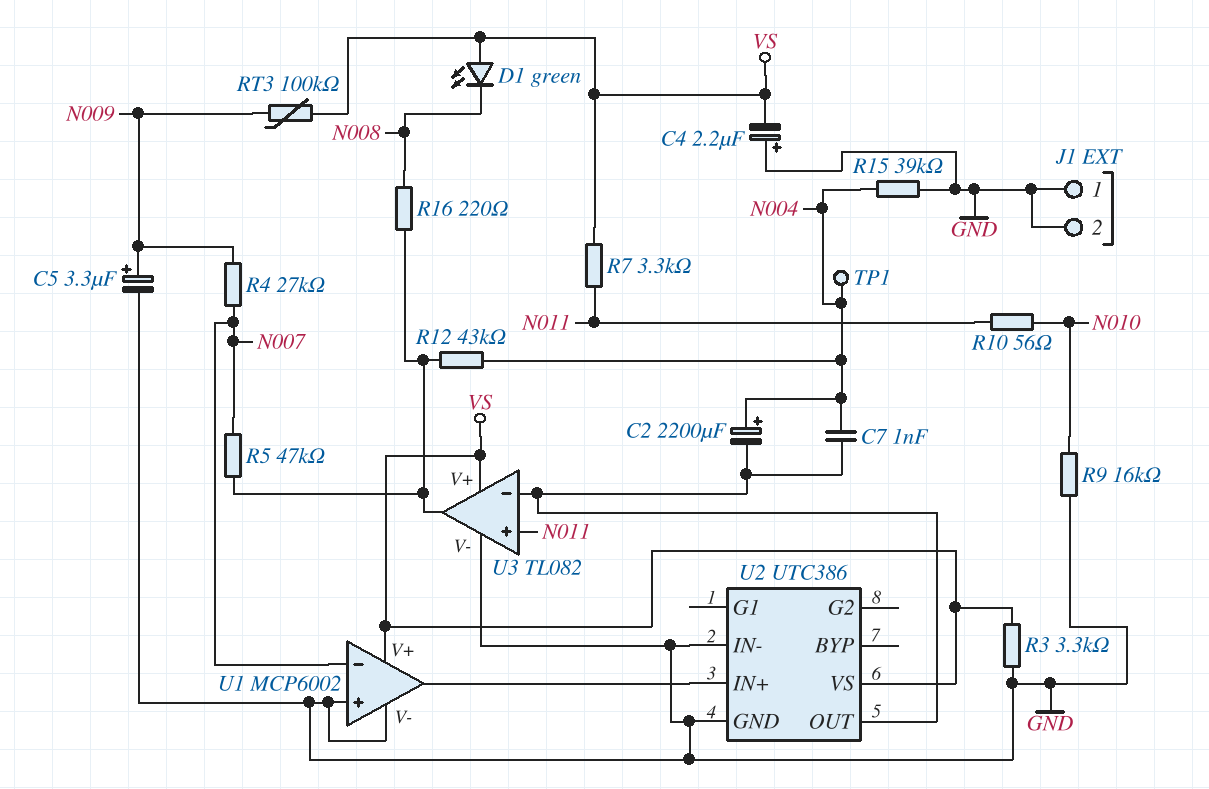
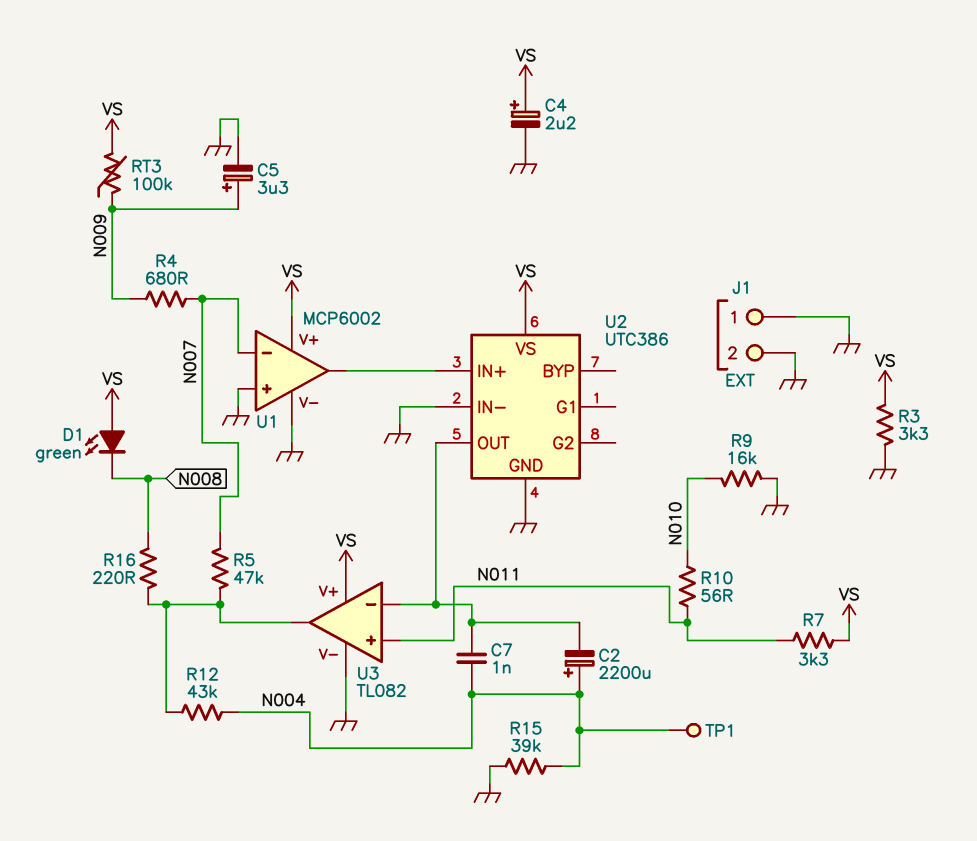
C4: 2.2uF (plus GND, minus VS) -> 2.2uF (plus VS, minus GND)
R4: 27k (N007, N009) -> 680 (N007, N009)

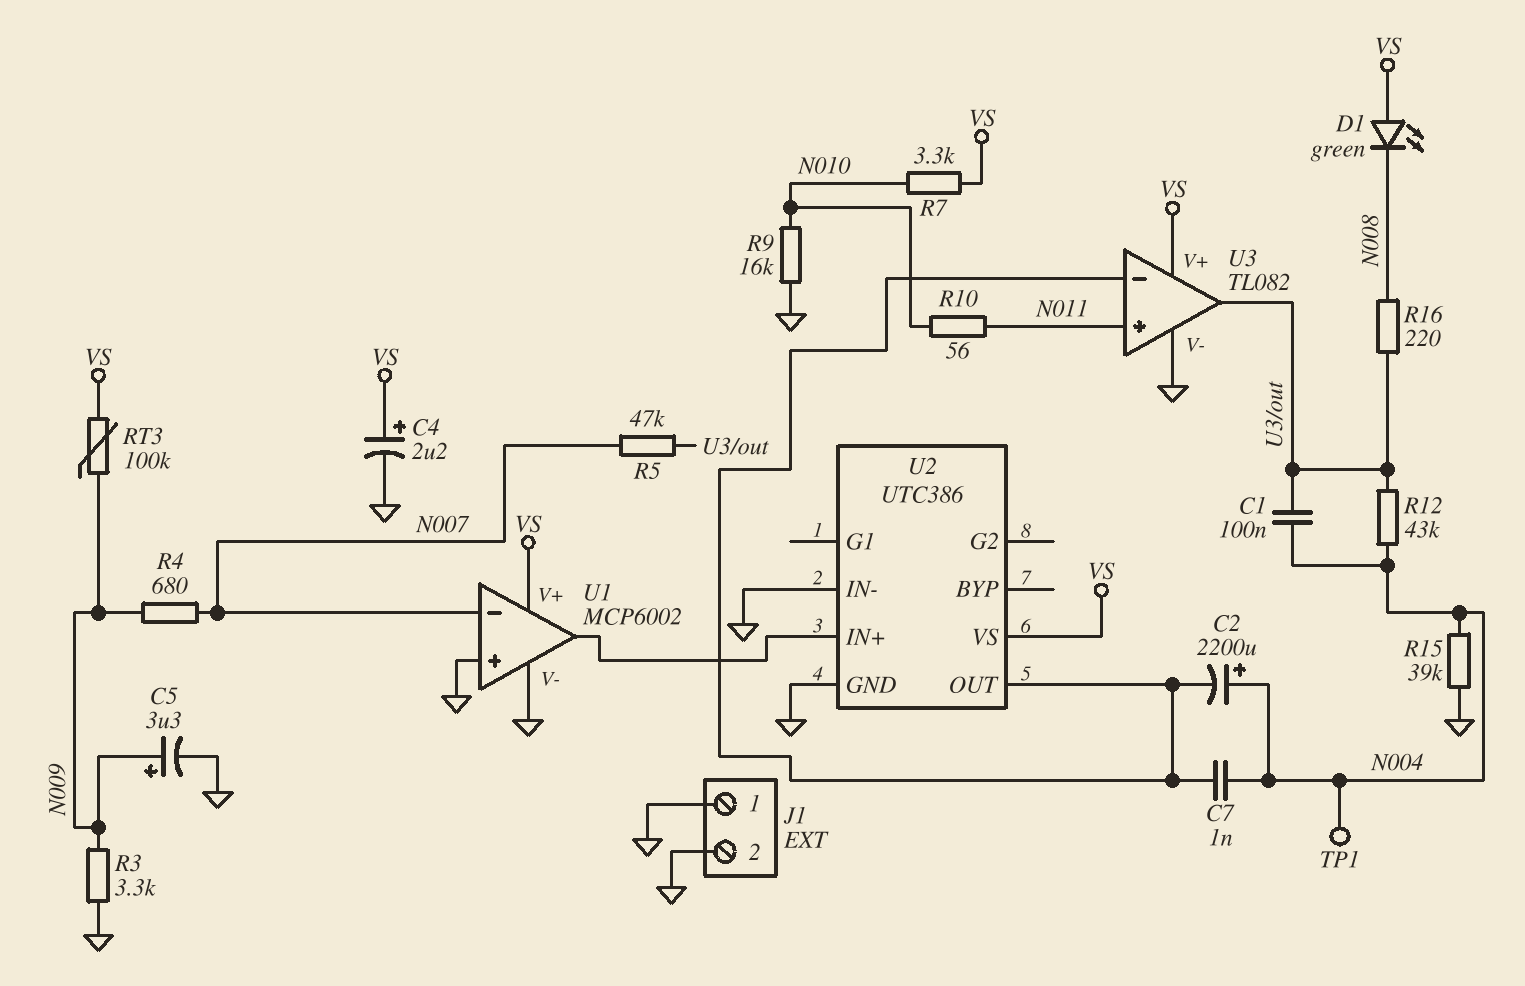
C1: none -> 100nF (N004, U3/out)
R3: 3.3k (GND, VS) -> 3.3k (GND, N009)
R7: 3.3k (N011, VS) -> 3.3k (N010, VS)

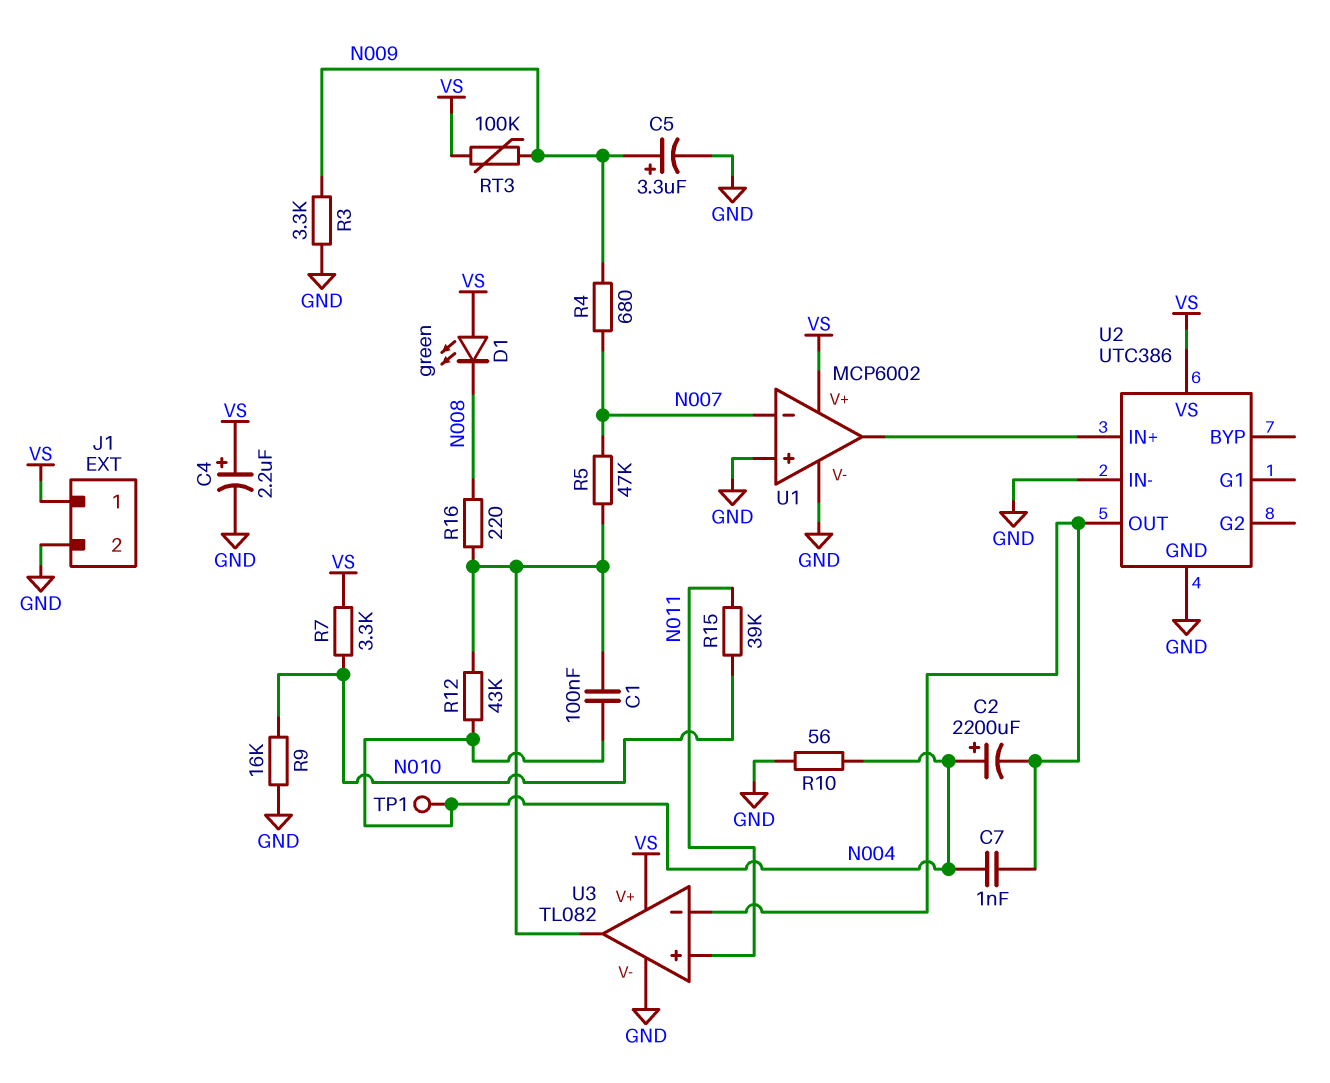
J1 pin 1: GND -> VS
R10: 56 (N010, N011) -> 56 (GND, N004)
R15: 39k (GND, N004) -> 39k (N010, N011)

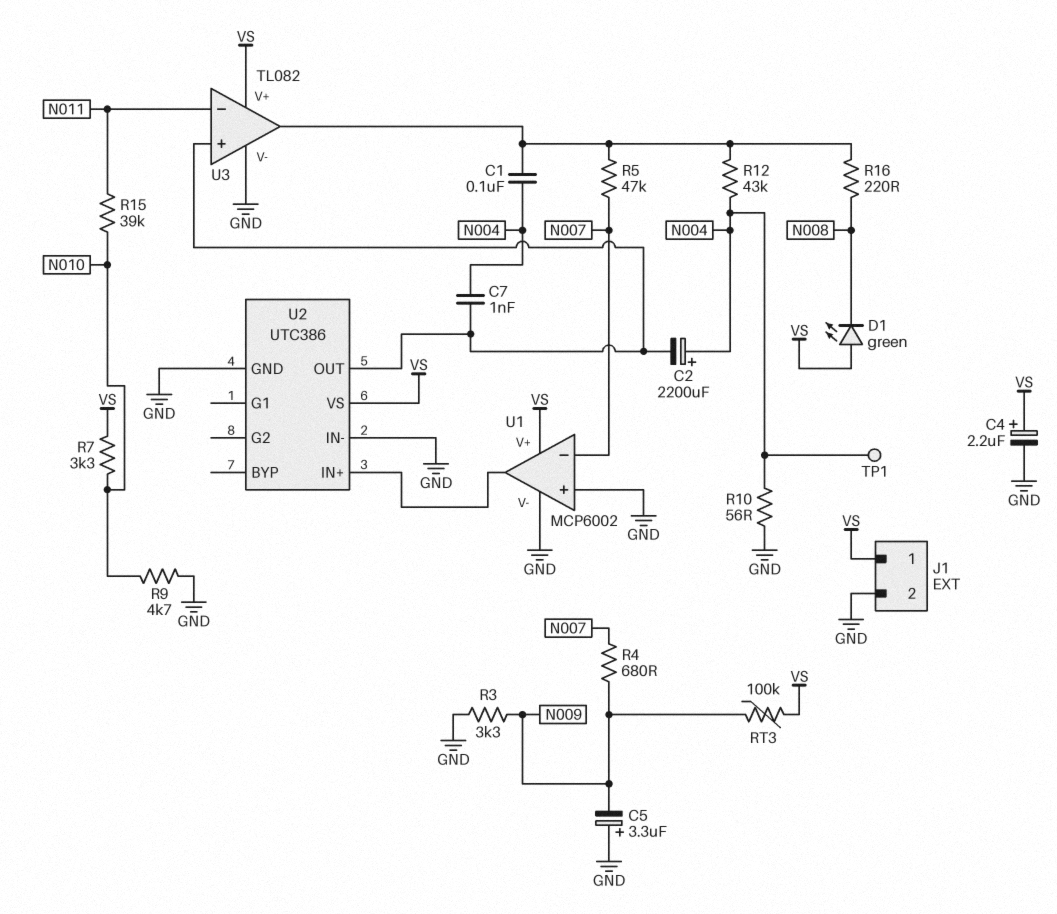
C5: 3.3uF (plus N009, minus GND) -> 3.3uF (plus GND, minus N009)
R9: 16k (GND, N010) -> 4.7k (GND, N010)
U3 pin in+: N011 -> U2/OUT
U3 pin in-: U2/OUT -> N011

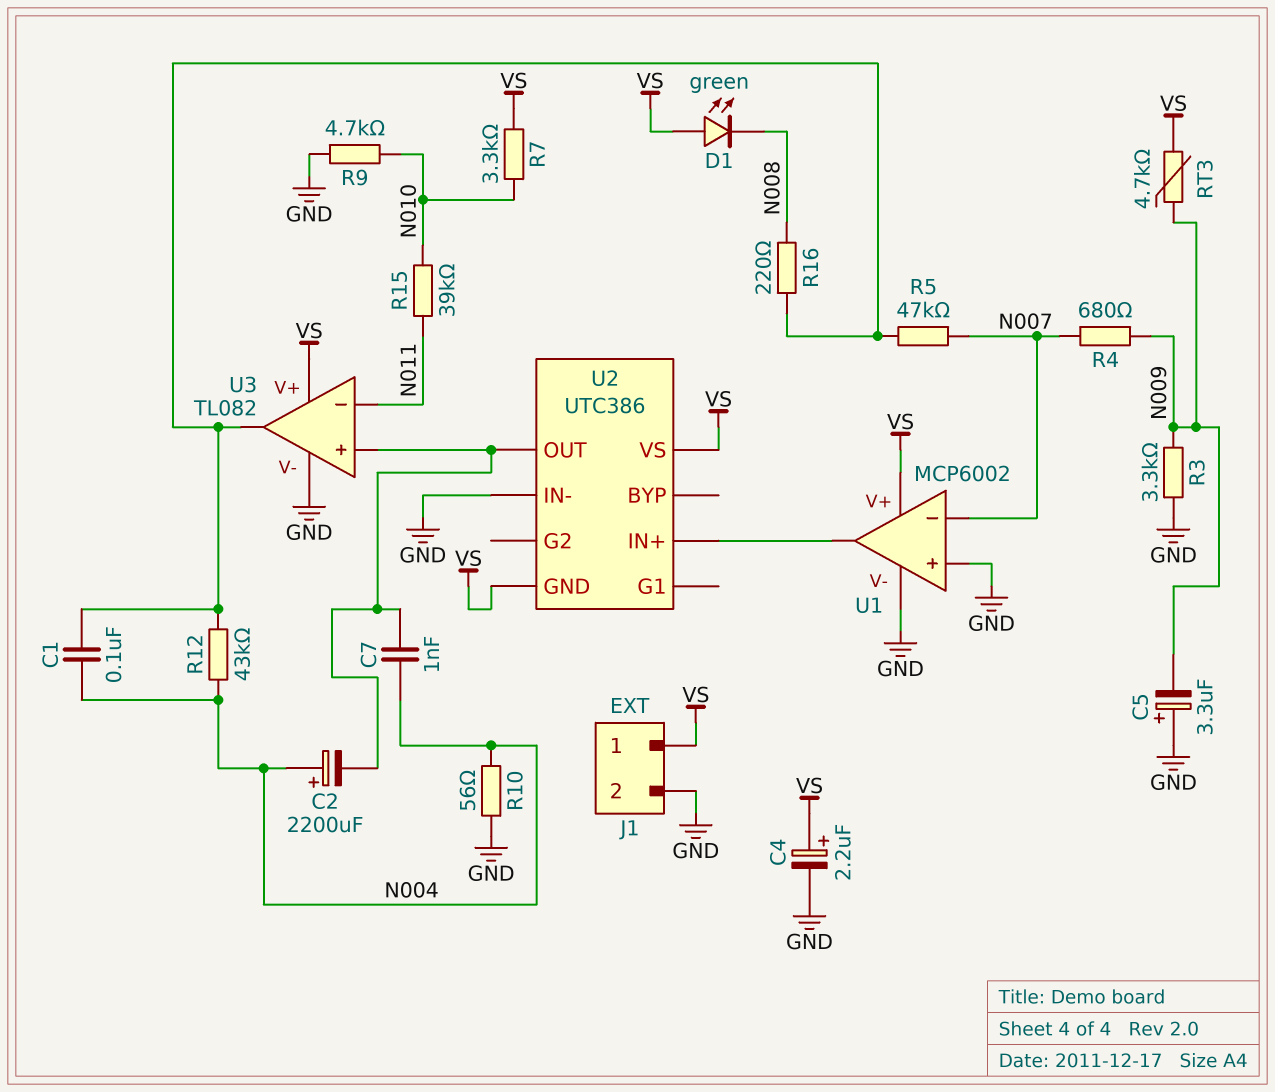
RT3: 100k (N009, VS) -> 4.7k (N009, VS)
TP1: test point (N004) -> none
U2 pin GND: GND -> VS

